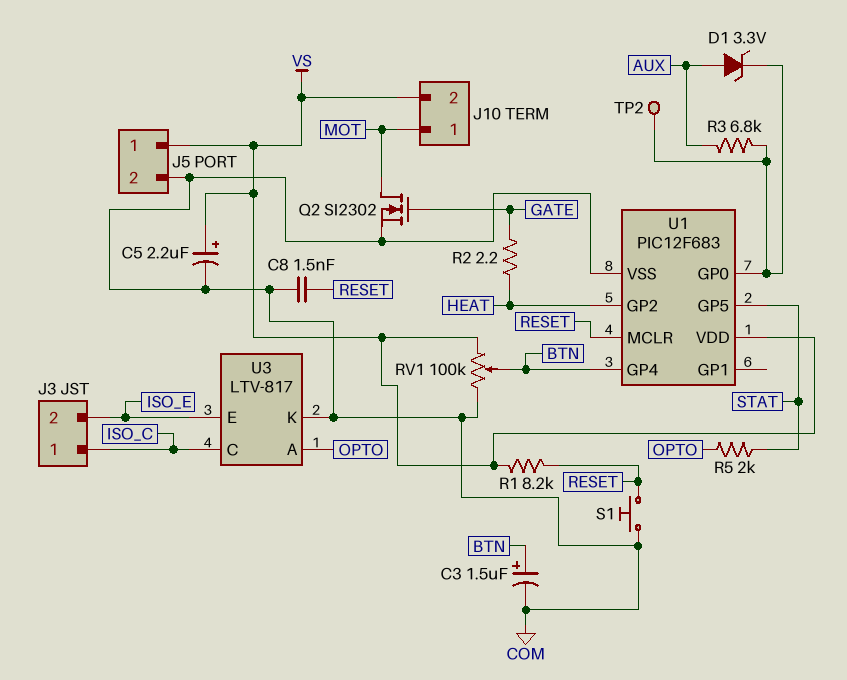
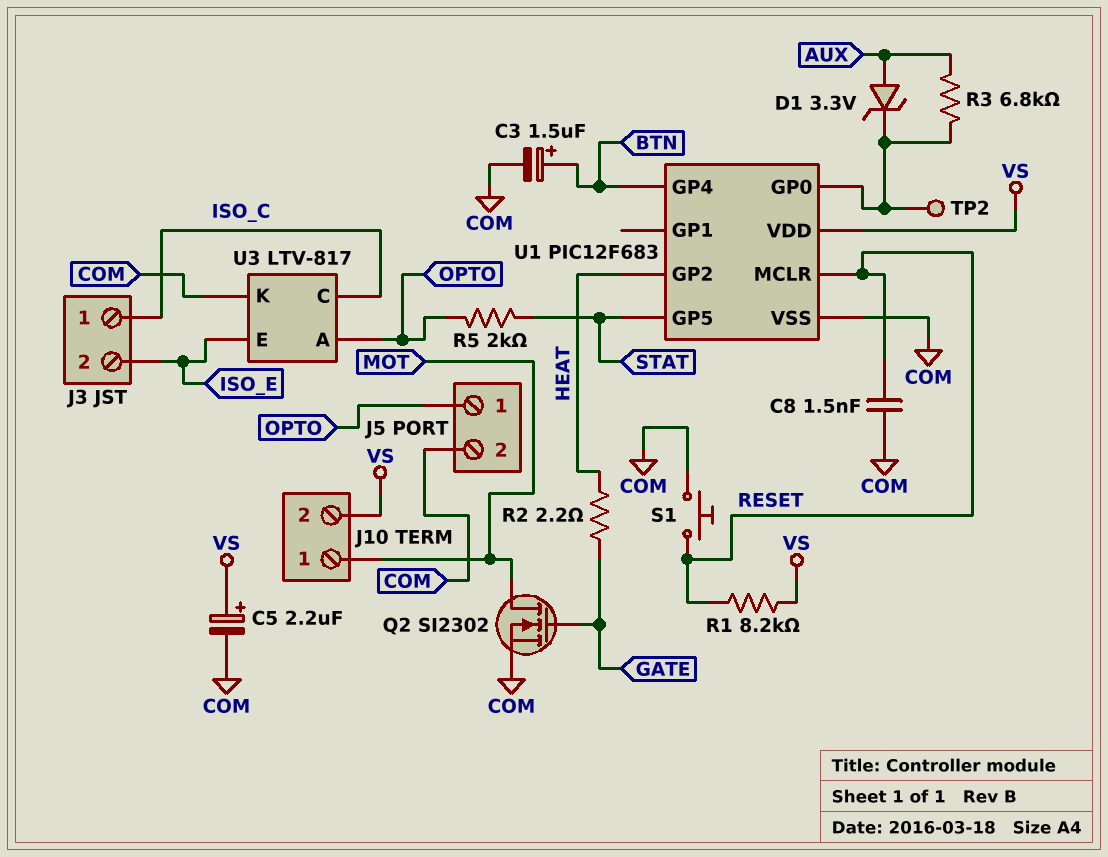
J5 pin 1: VS -> OPTO
RV1: 100k (COM, VS, wiper BTN) -> none

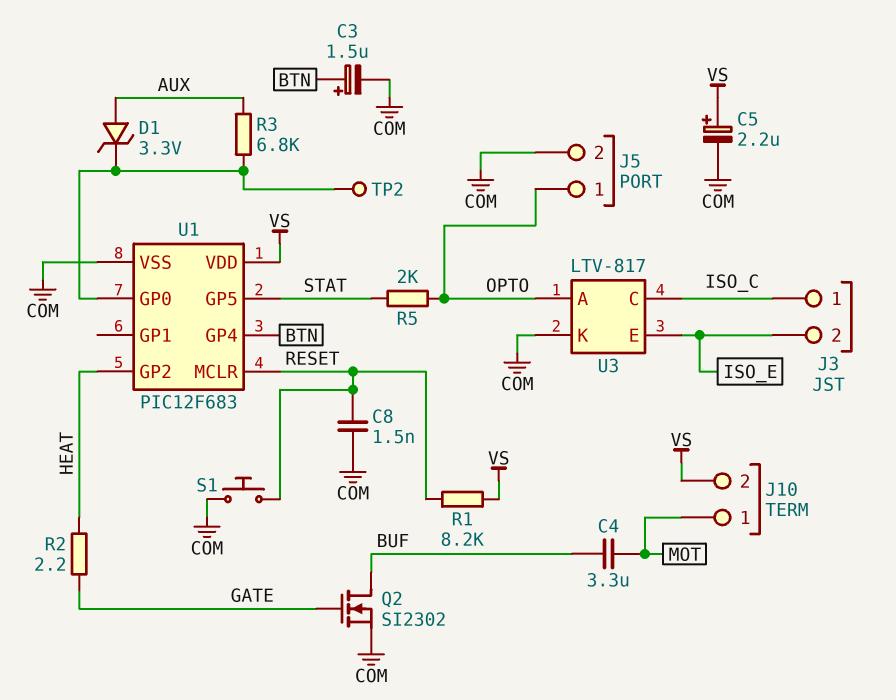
C4: none -> 3.3uF (BUF, MOT)
Q2: NMOS SI2302 (G GATE, D MOT, S COM) -> NMOS SI2302 (G GATE, D BUF, S COM)

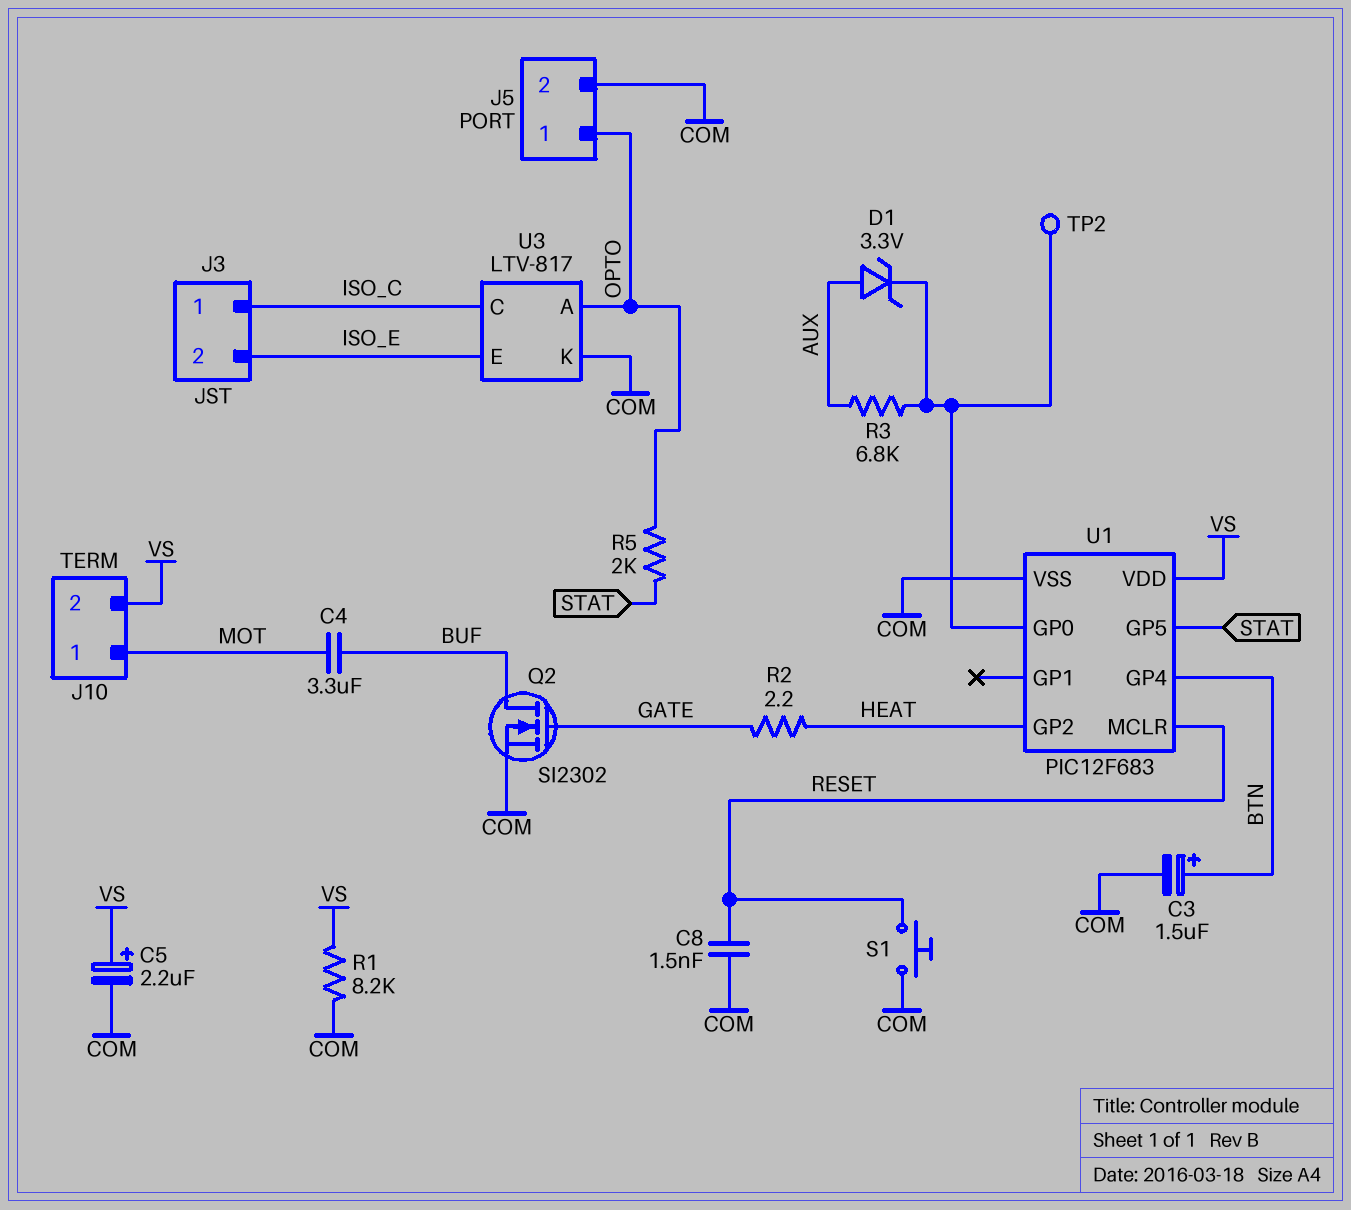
R1: 8.2k (RESET, VS) -> 8.2k (COM, VS)

